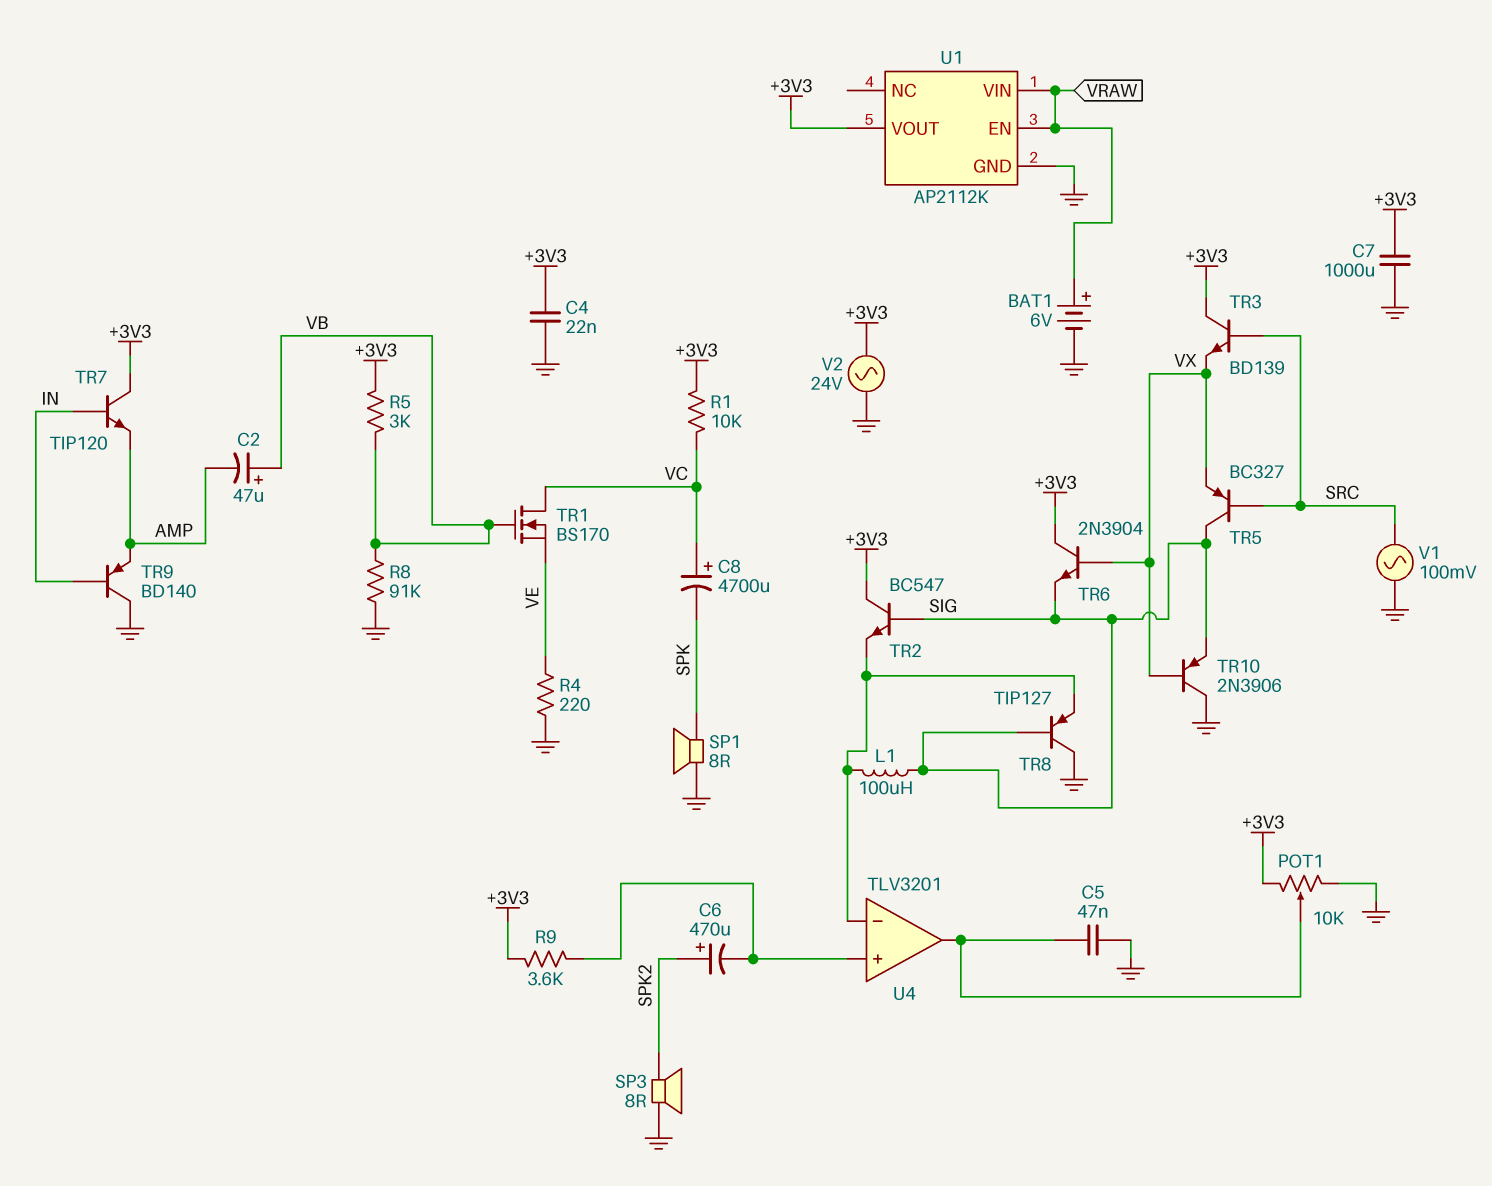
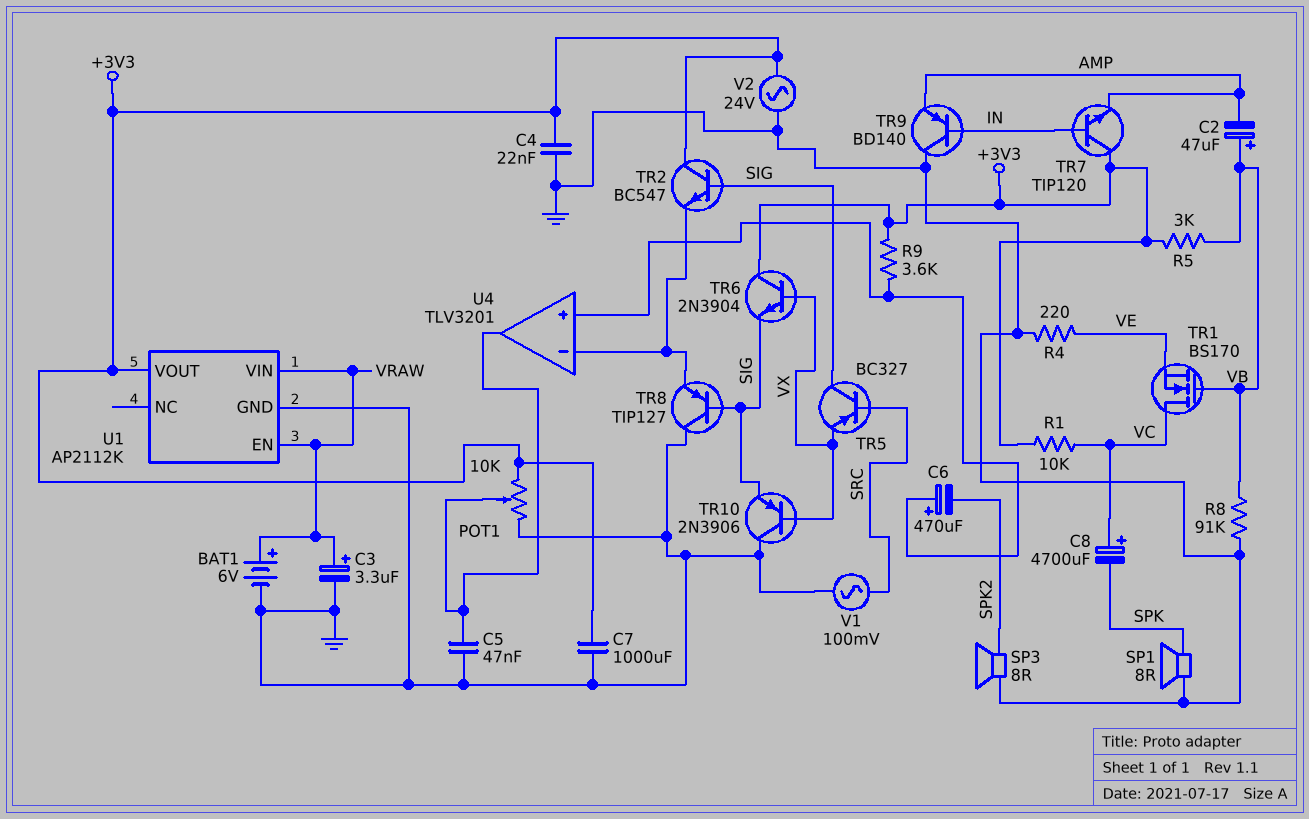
C3: none -> 3.3uF (plus VRAW, minus GND)
C6: 470uF (plus SPK2, minus U4/in+) -> 470uF (plus U4/in+, minus SPK2)
L1: 100uH (SIG, U4/in-) -> none
TR3: NPN BD139 (B SRC, C +3V3, E VX) -> none

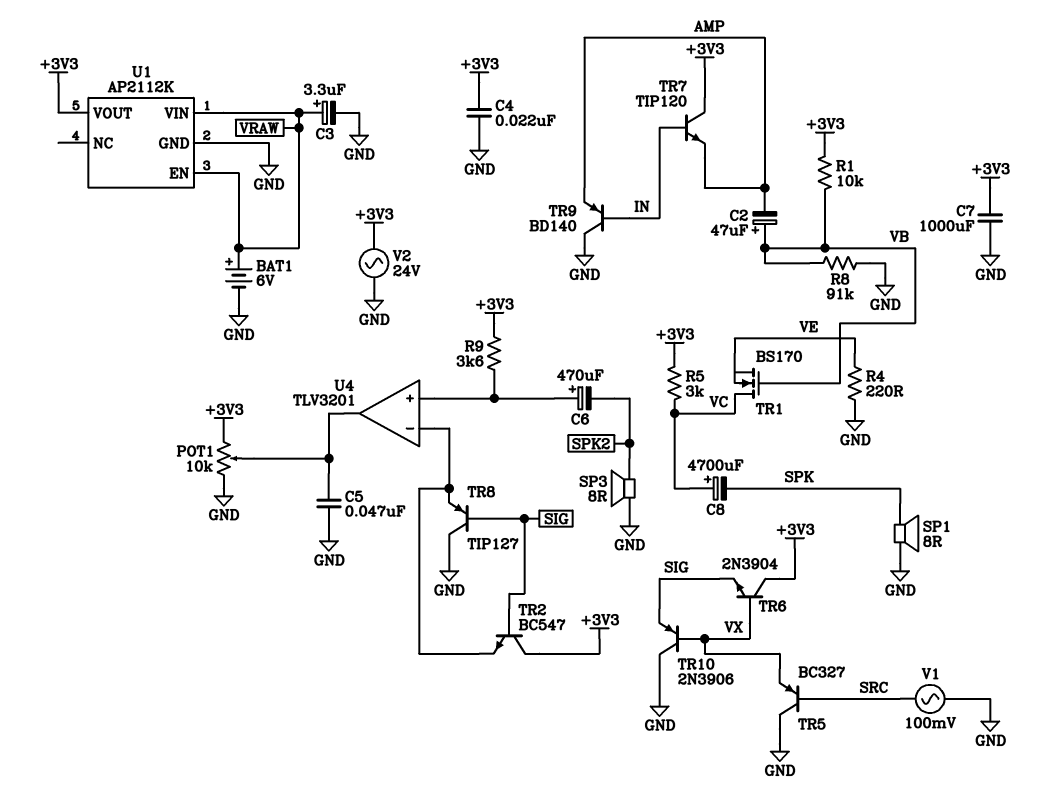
R1: 10k (+3V3, VC) -> 10k (+3V3, VB)
R5: 3k (+3V3, VB) -> 3k (+3V3, VC)
TR5: PNP BC327 (B SRC, C SIG, E VX) -> PNP BC327 (B SRC, C GND, E VX)

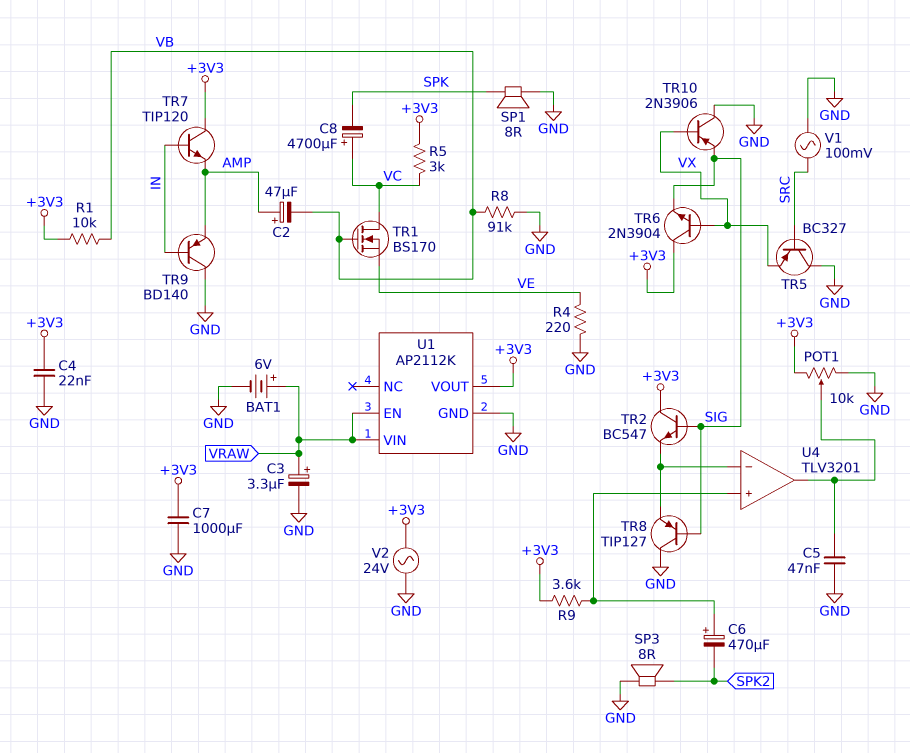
C2: 47uF (plus VB, minus AMP) -> 47uF (plus AMP, minus VB)

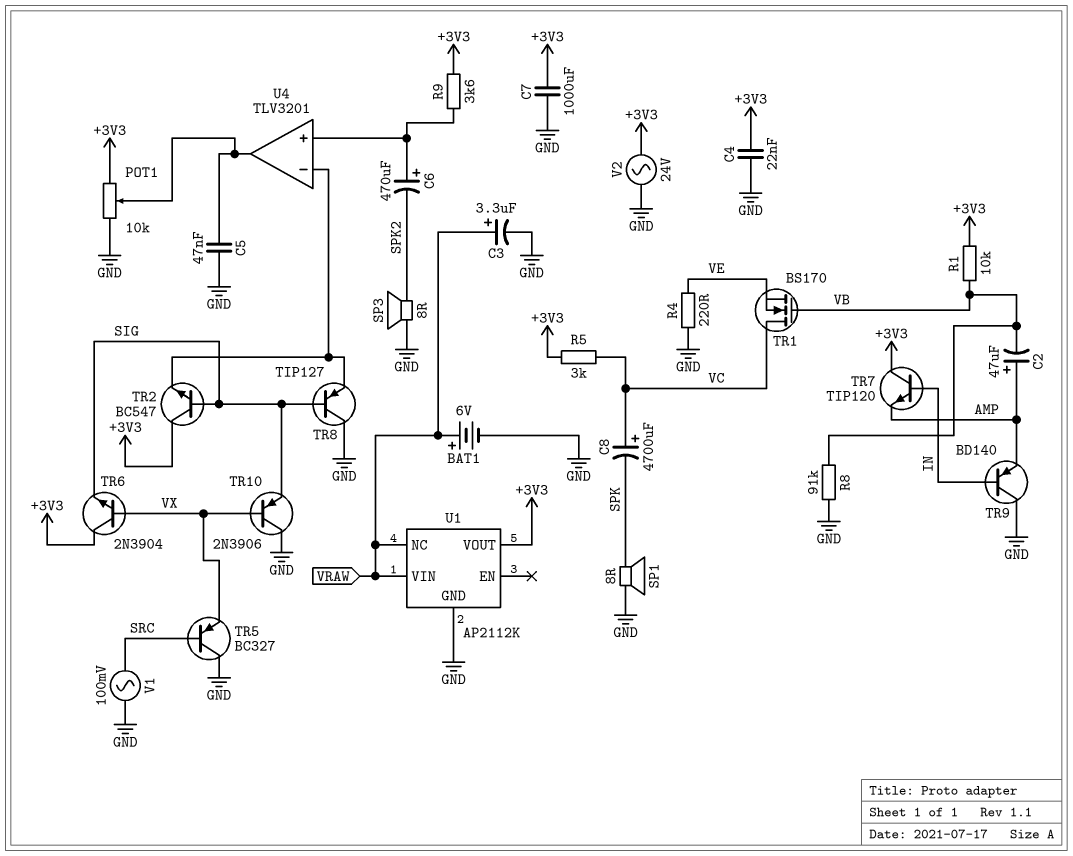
U1 pin EN: VRAW -> none
U1 pin NC: none -> VRAW

